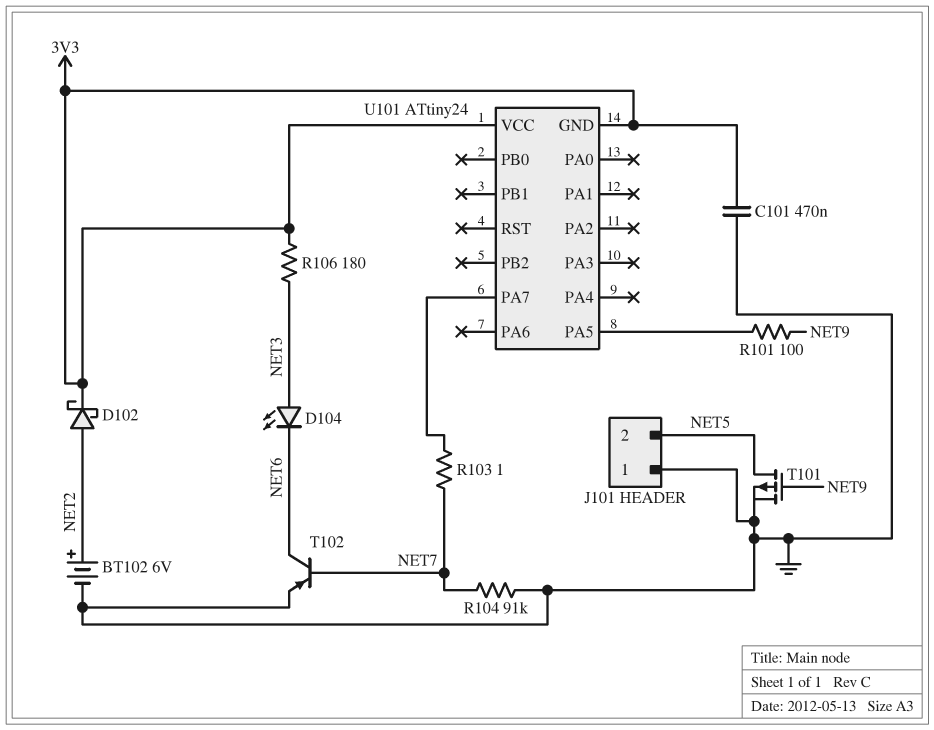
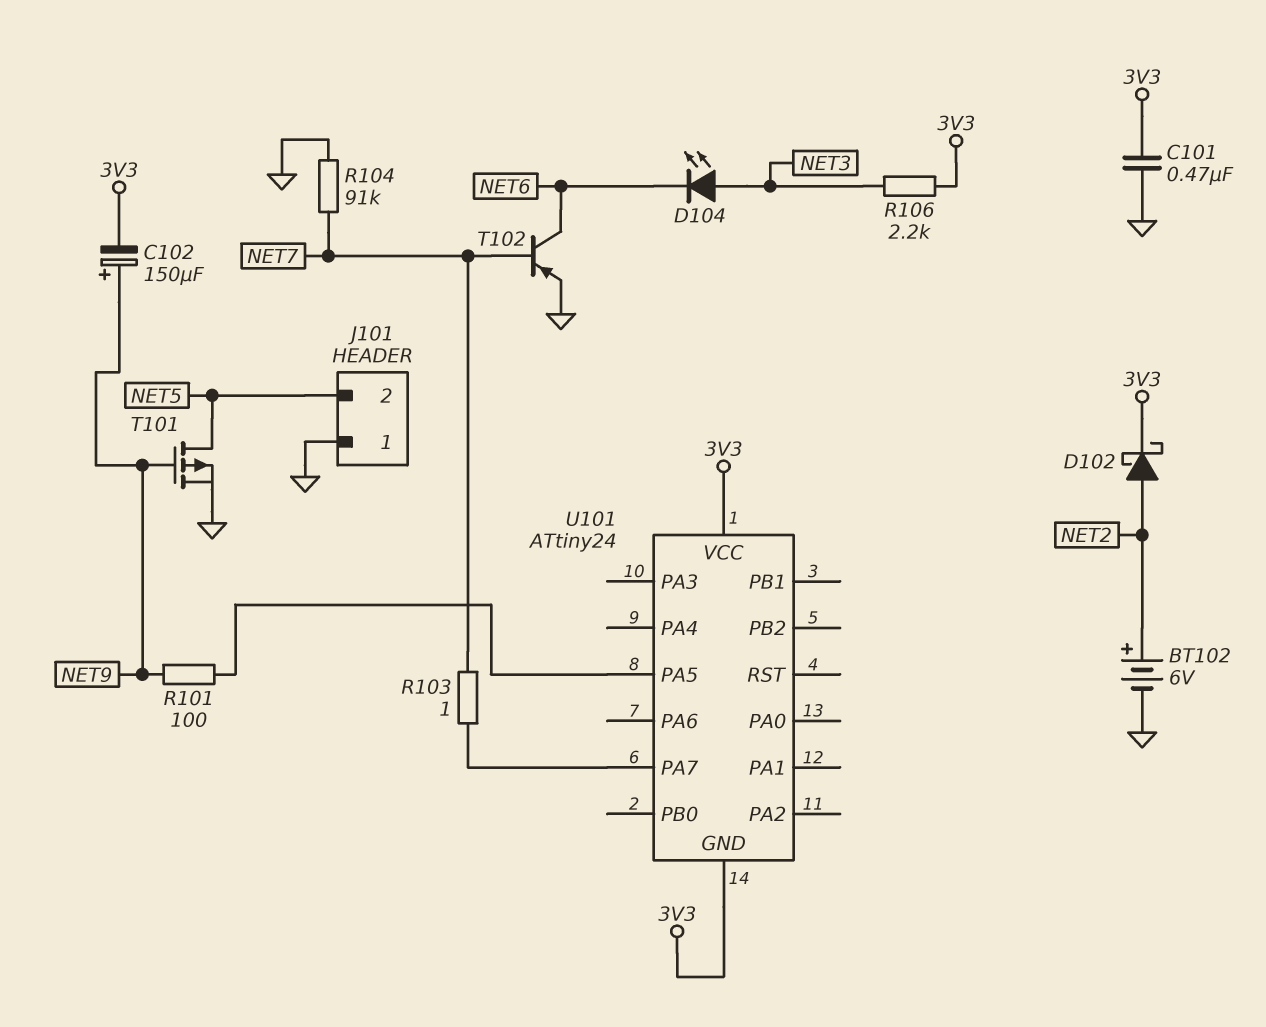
C102: none -> 150uF (plus NET9, minus 3V3)
R106: 180 (3V3, NET3) -> 2.2k (3V3, NET3)

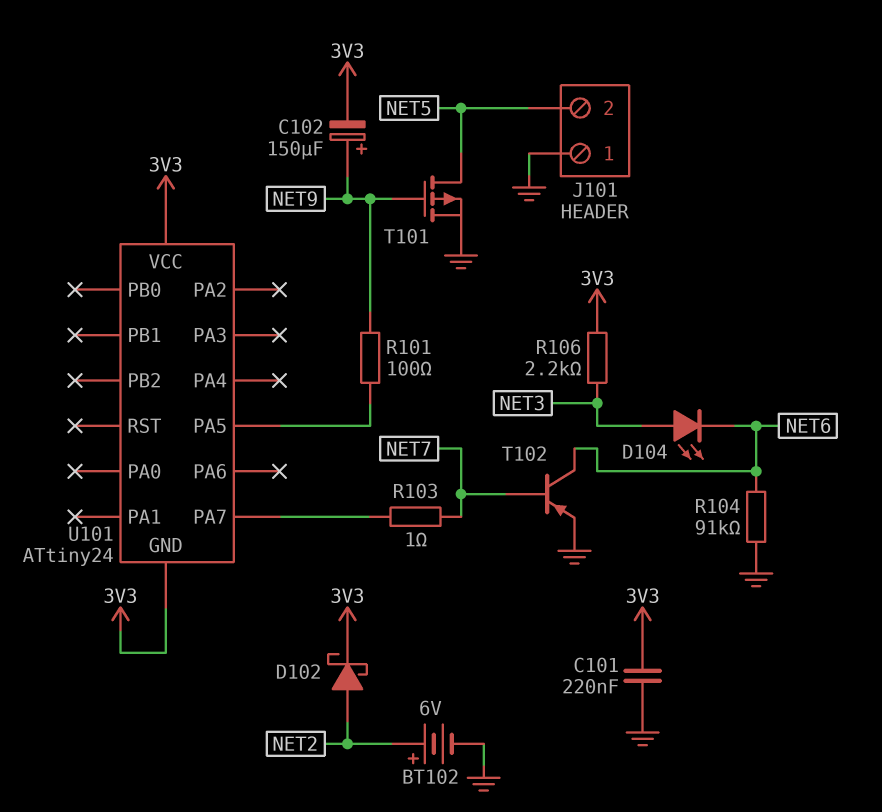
C101: 470nF (3V3, GND) -> 220nF (3V3, GND)
R104: 91k (GND, NET7) -> 91k (GND, NET6)

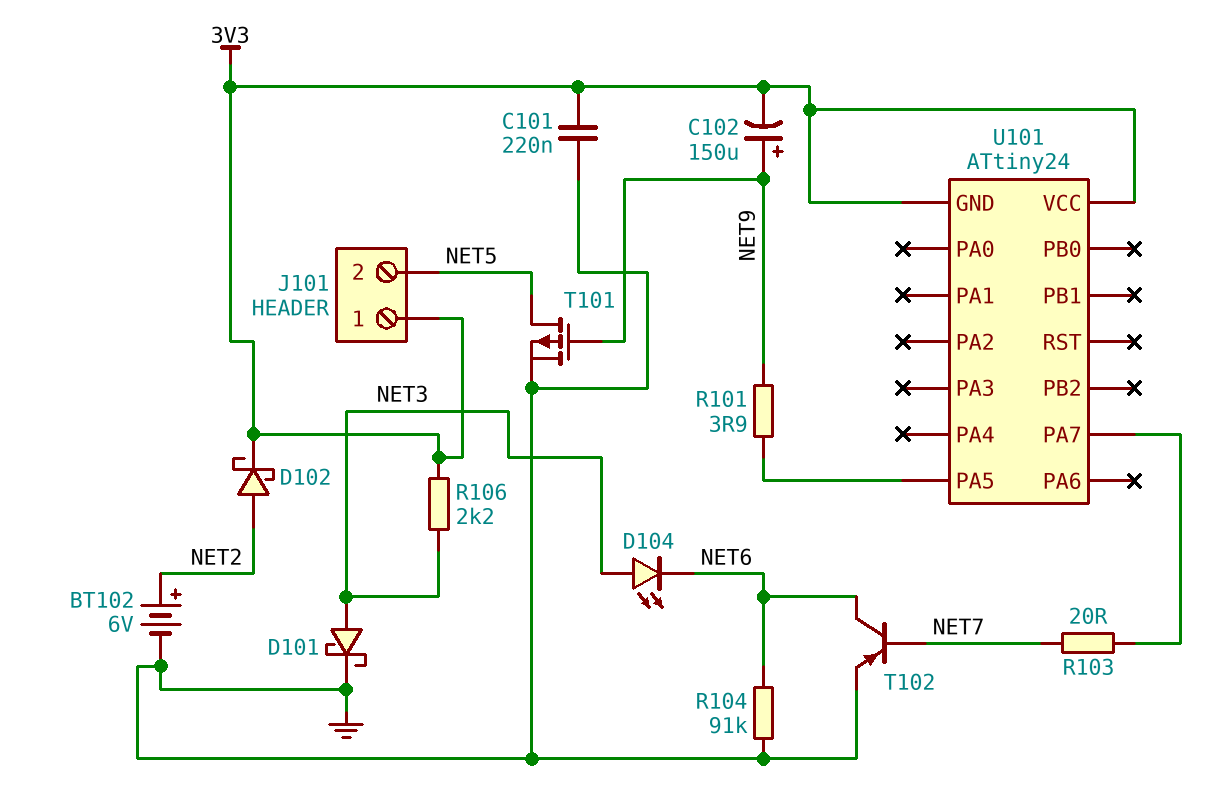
D101: none -> schottky (A NET3, K GND)
J101 pin 1: GND -> 3V3
R101: 100 (NET9, U101/PA5) -> 3.9 (NET9, U101/PA5)
R103: 1 (NET7, U101/PA7) -> 20 (NET7, U101/PA7)

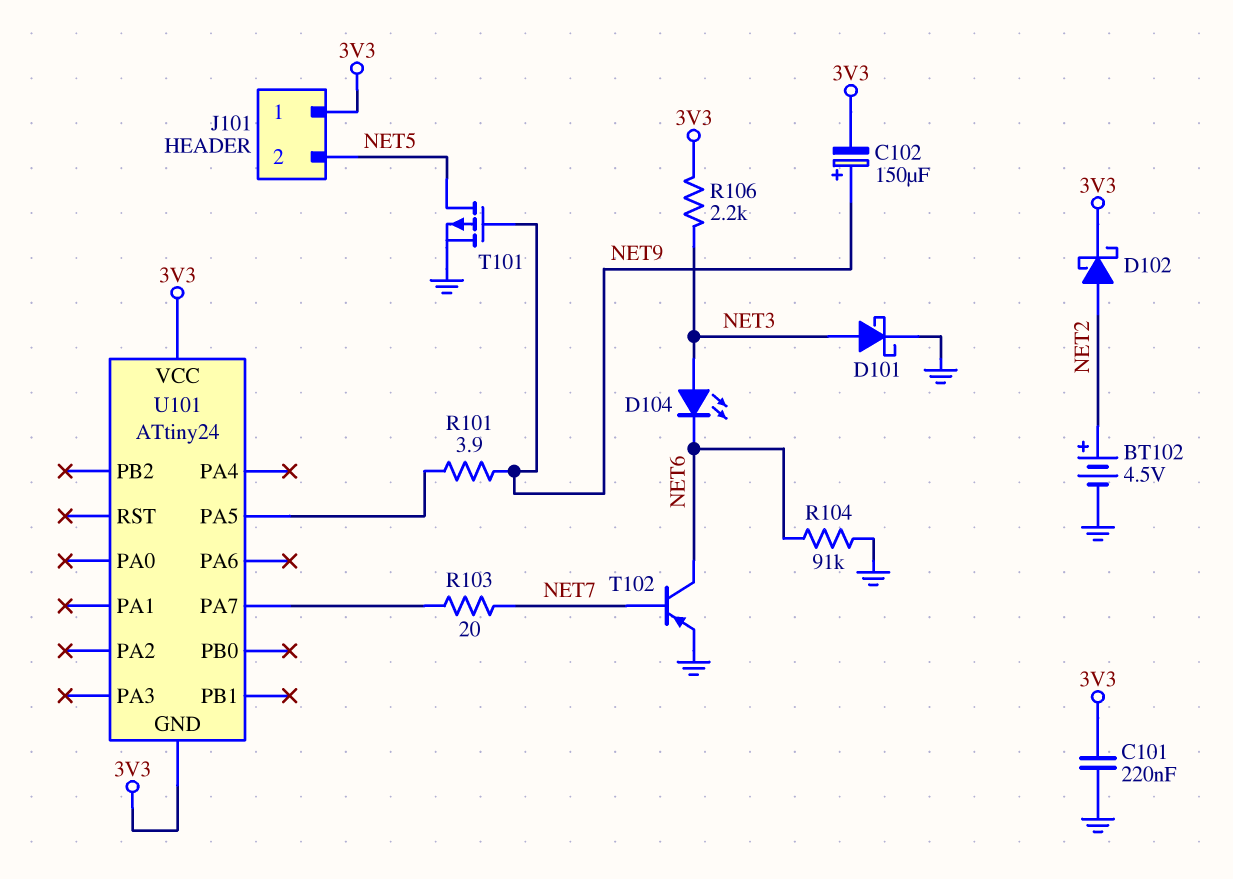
BT102: 6V (plus NET2, minus GND) -> 4.5V (plus NET2, minus GND)

